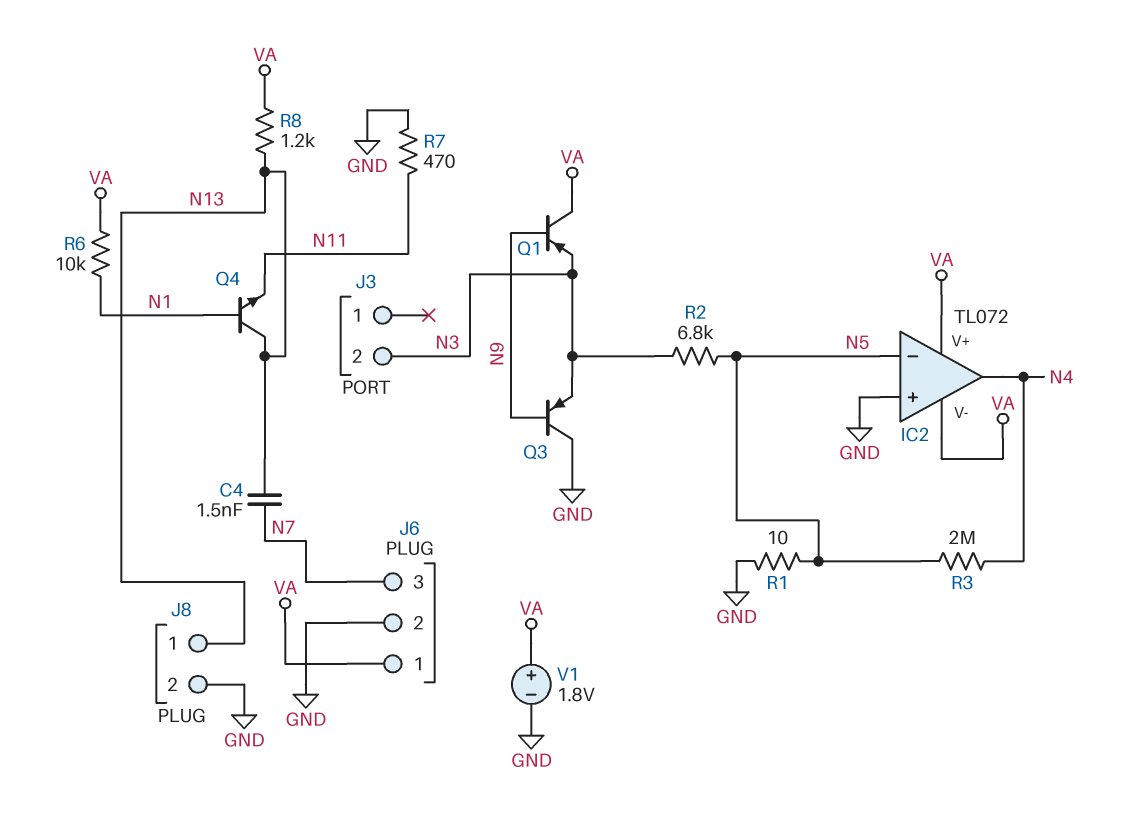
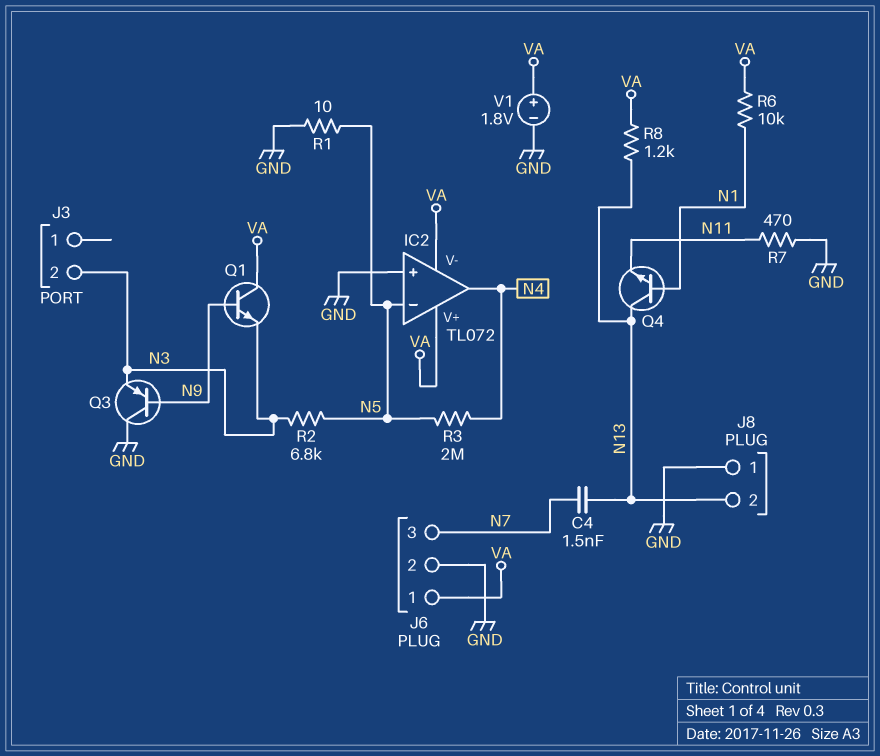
J8 pin 1: N13 -> GND
J8 pin 2: GND -> N13
Q1: PNP (B N9, C VA, E N3) -> NPN (B N9, C VA, E N3)

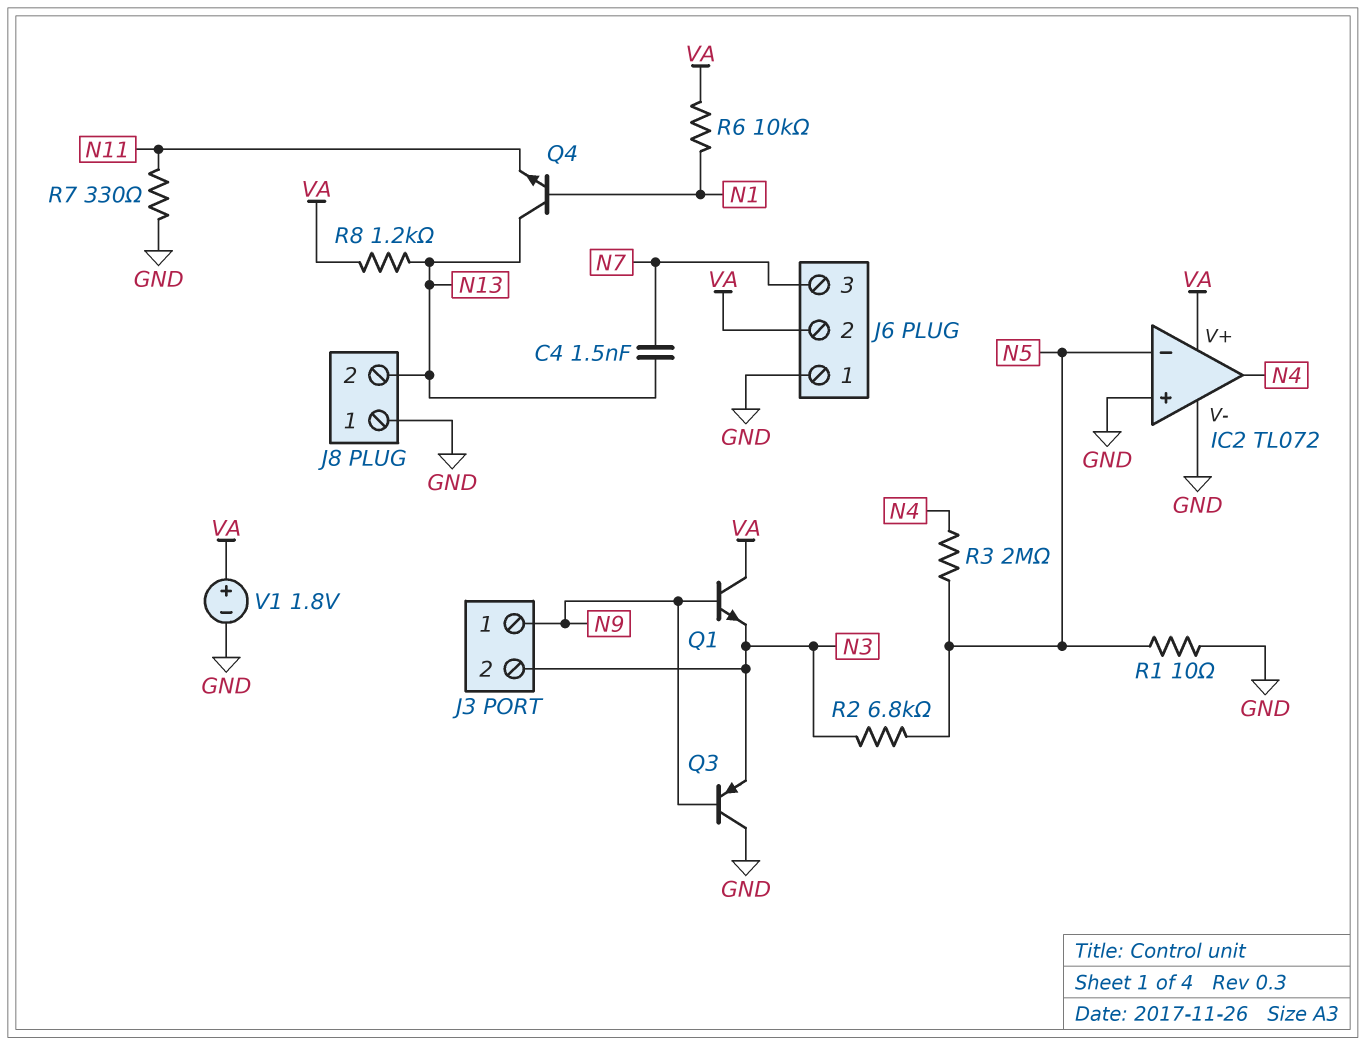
IC2 pin V-: VA -> GND
J3 pin 1: none -> N9
J6 pin 1: VA -> GND
J6 pin 2: GND -> VA
R7: 470 (GND, N11) -> 330 (GND, N11)

